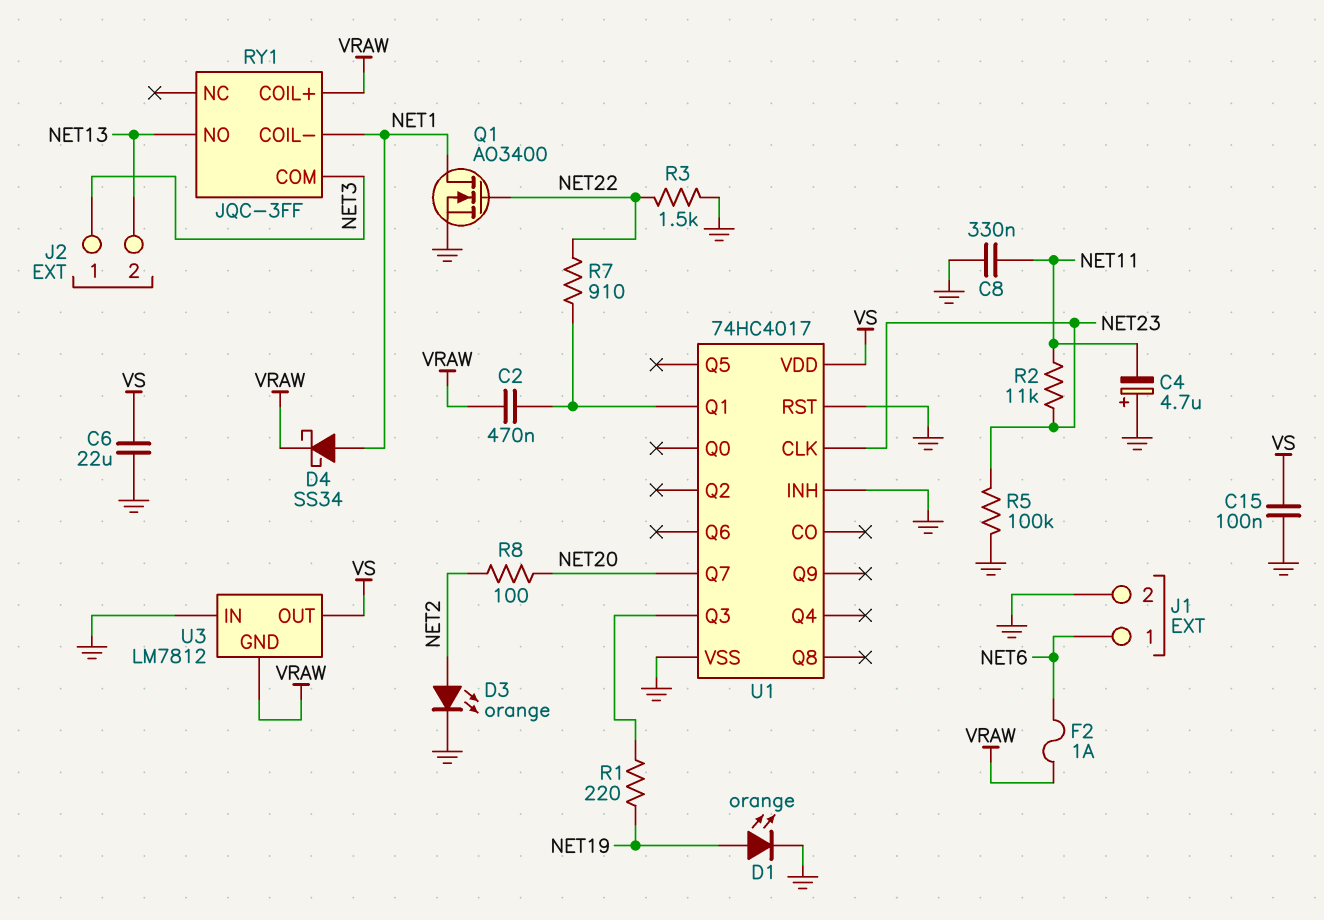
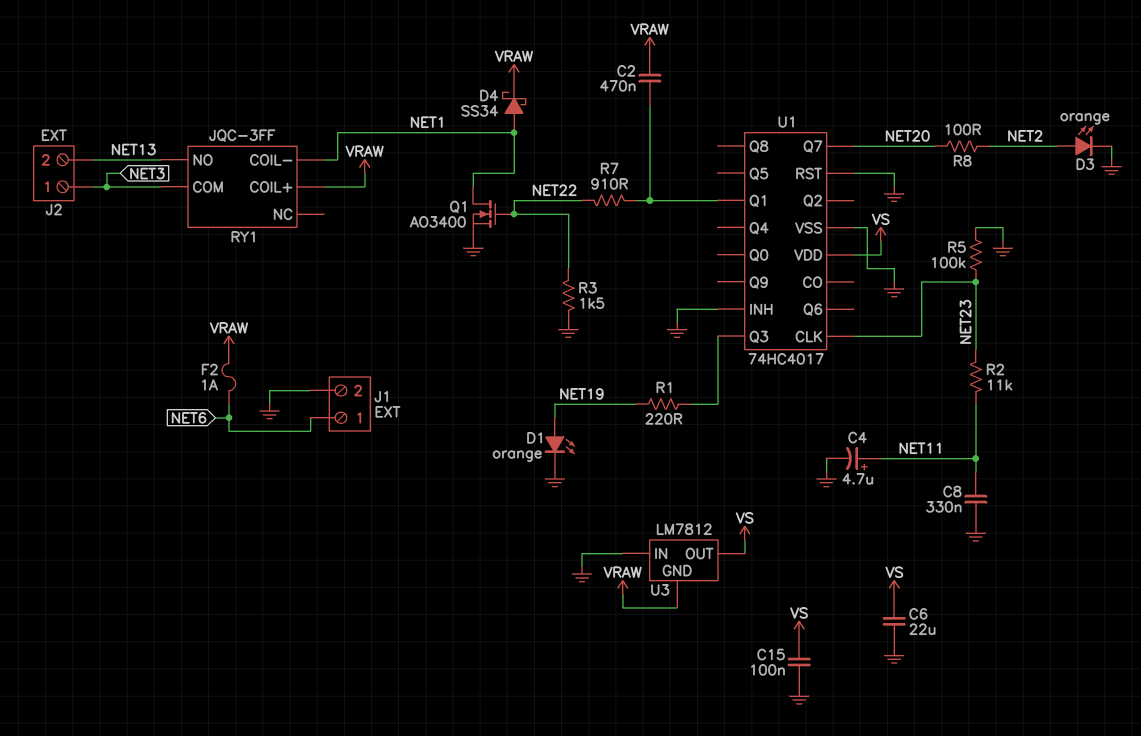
C4: 4.7uF (plus GND, minus NET11) -> 4.7uF (plus NET11, minus GND)

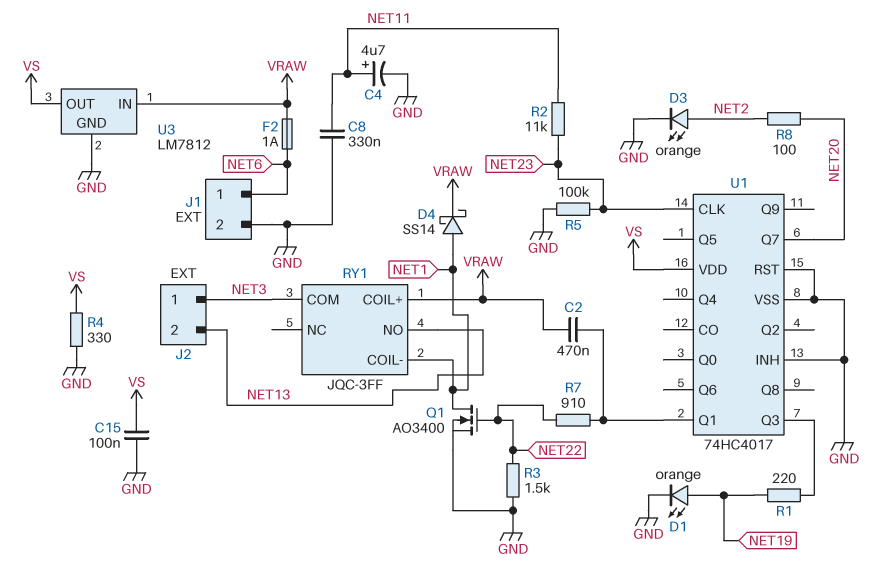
C6: 22uF (GND, VS) -> none
D4: schottky SS34 (A NET1, K VRAW) -> schottky SS14 (A NET1, K VRAW)
R4: none -> 330 (GND, VS)
U3 pin GND: VRAW -> GND
U3 pin IN: GND -> VRAW

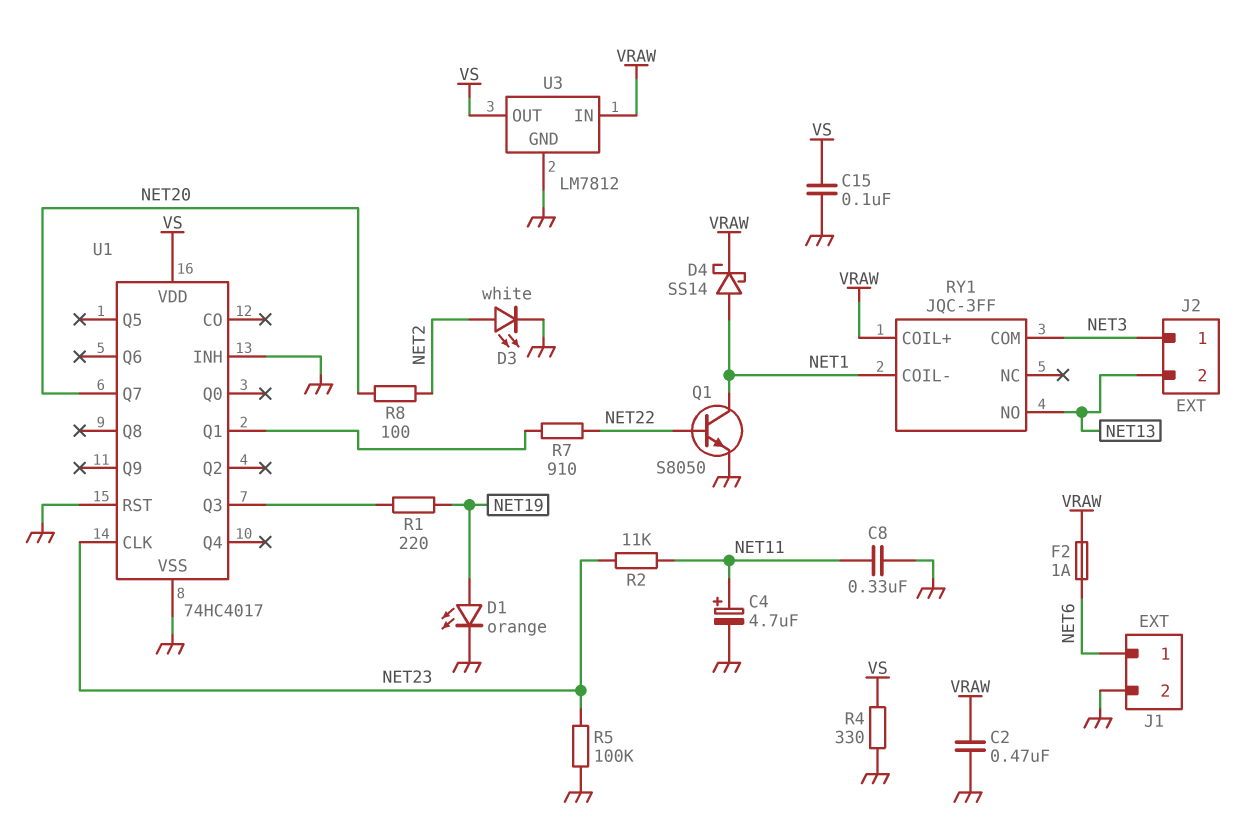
C2: 470nF (U1/Q1, VRAW) -> 470nF (GND, VRAW)
D3: LED orange (A NET2, K GND) -> LED white (A NET2, K GND)
Q1: NMOS AO3400 (G NET22, D NET1, S GND) -> NPN S8050 (B NET22, C NET1, E GND)
R3: 1.5k (GND, NET22) -> none

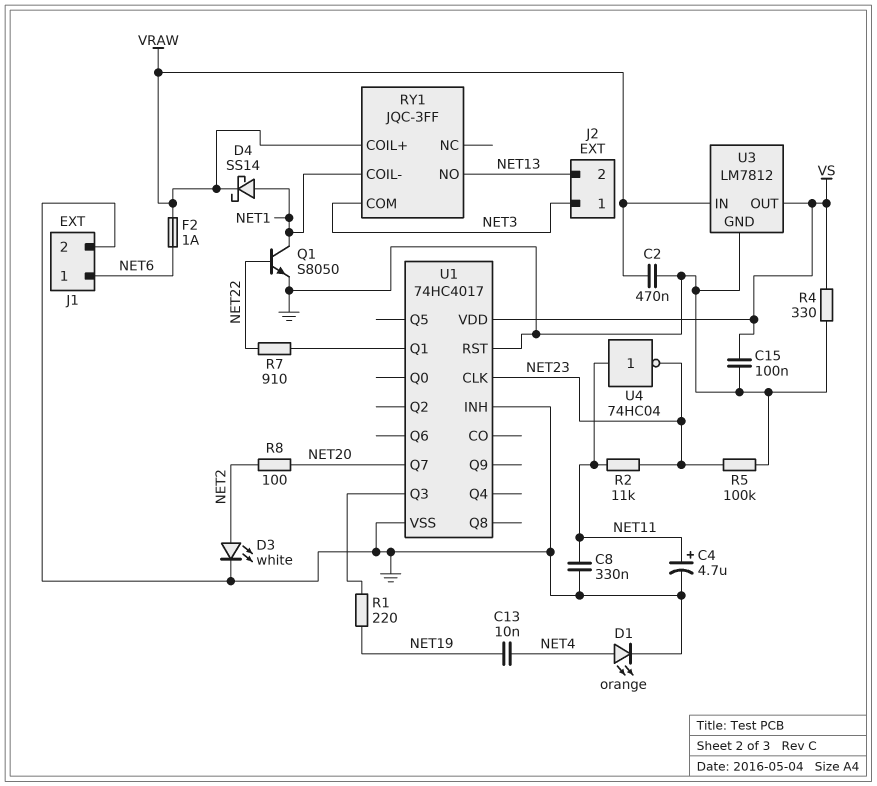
C13: none -> 10nF (NET4, NET19)
D1: LED orange (A NET19, K GND) -> LED orange (A NET4, K GND)
U4: none -> NOT 74HC04 (in NET11, out NET23)

